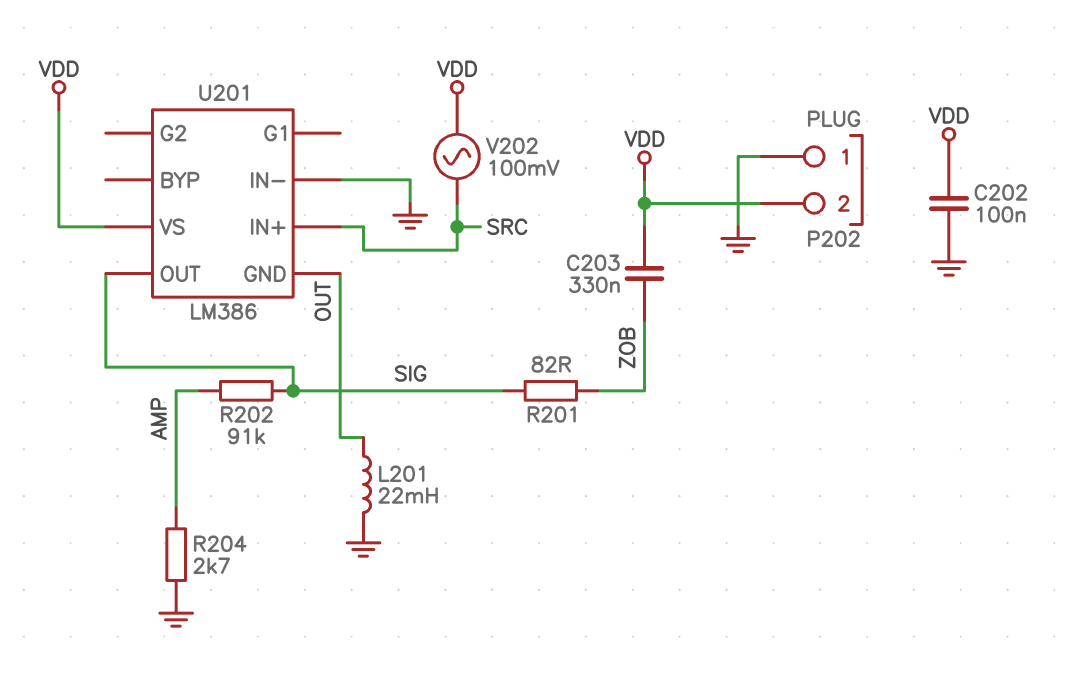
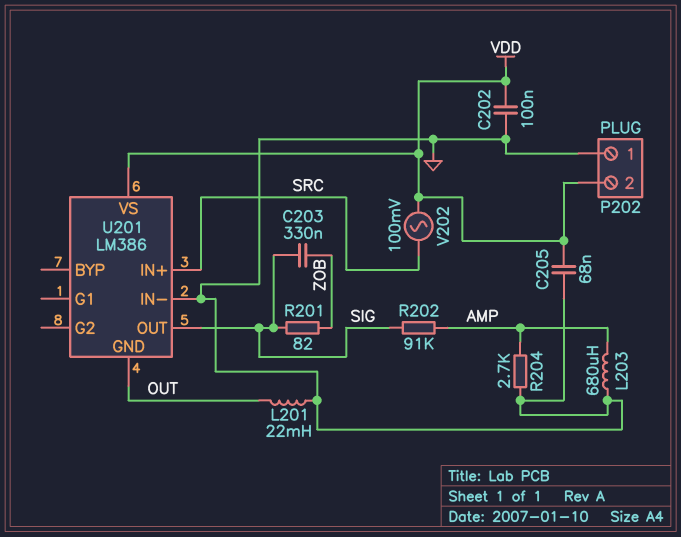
C203: 330nF (VDD, ZOB) -> 330nF (SIG, ZOB)
C205: none -> 68nF (GND, VDD)
L203: none -> 680uH (AMP, GND)

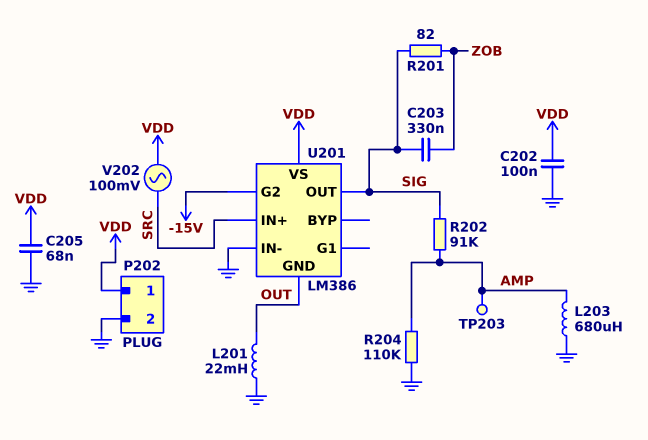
P202 pin 1: GND -> VDD
P202 pin 2: VDD -> GND
R204: 2.7k (AMP, GND) -> 110k (AMP, GND)
TP203: none -> test point (AMP)
U201 pin G2: none -> -15V

